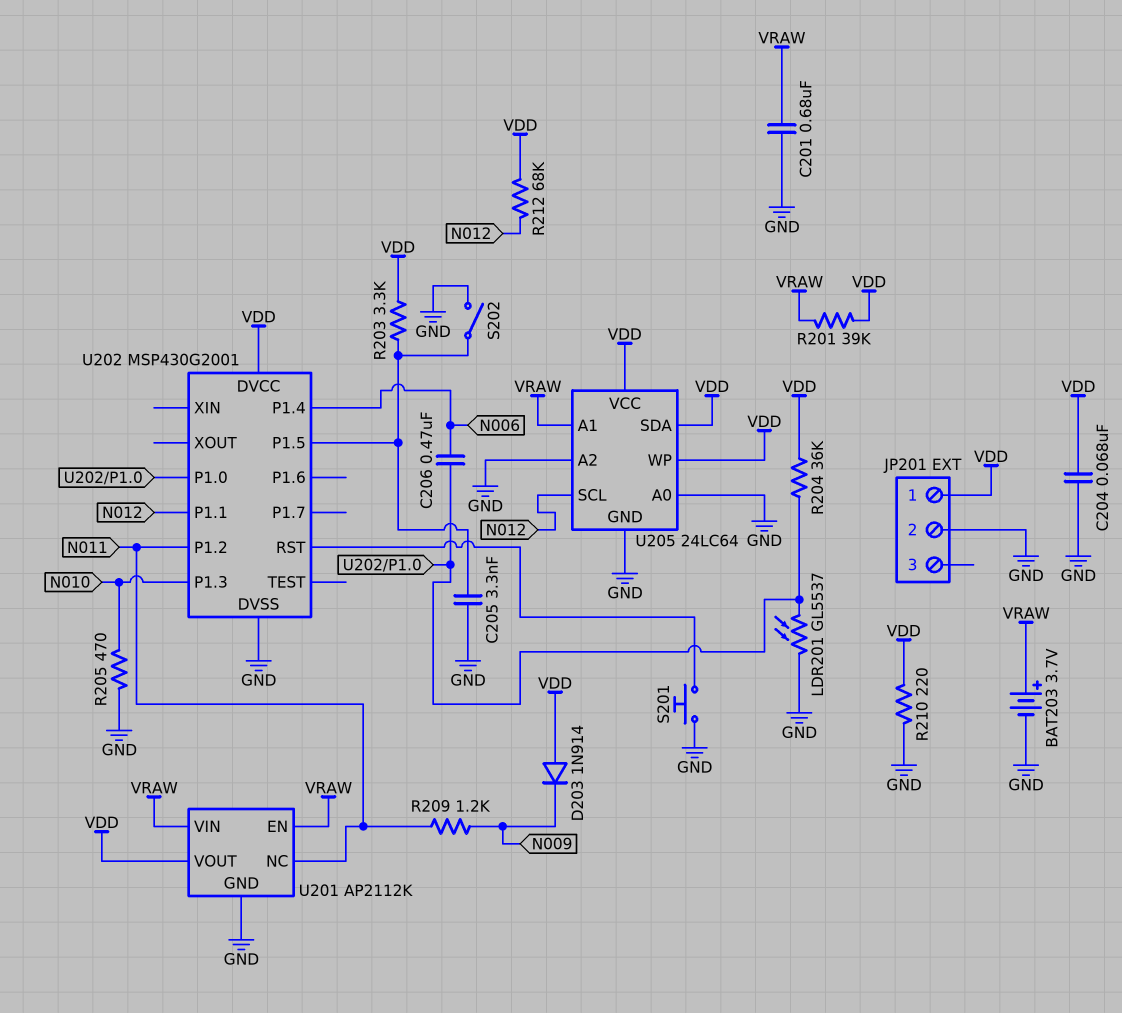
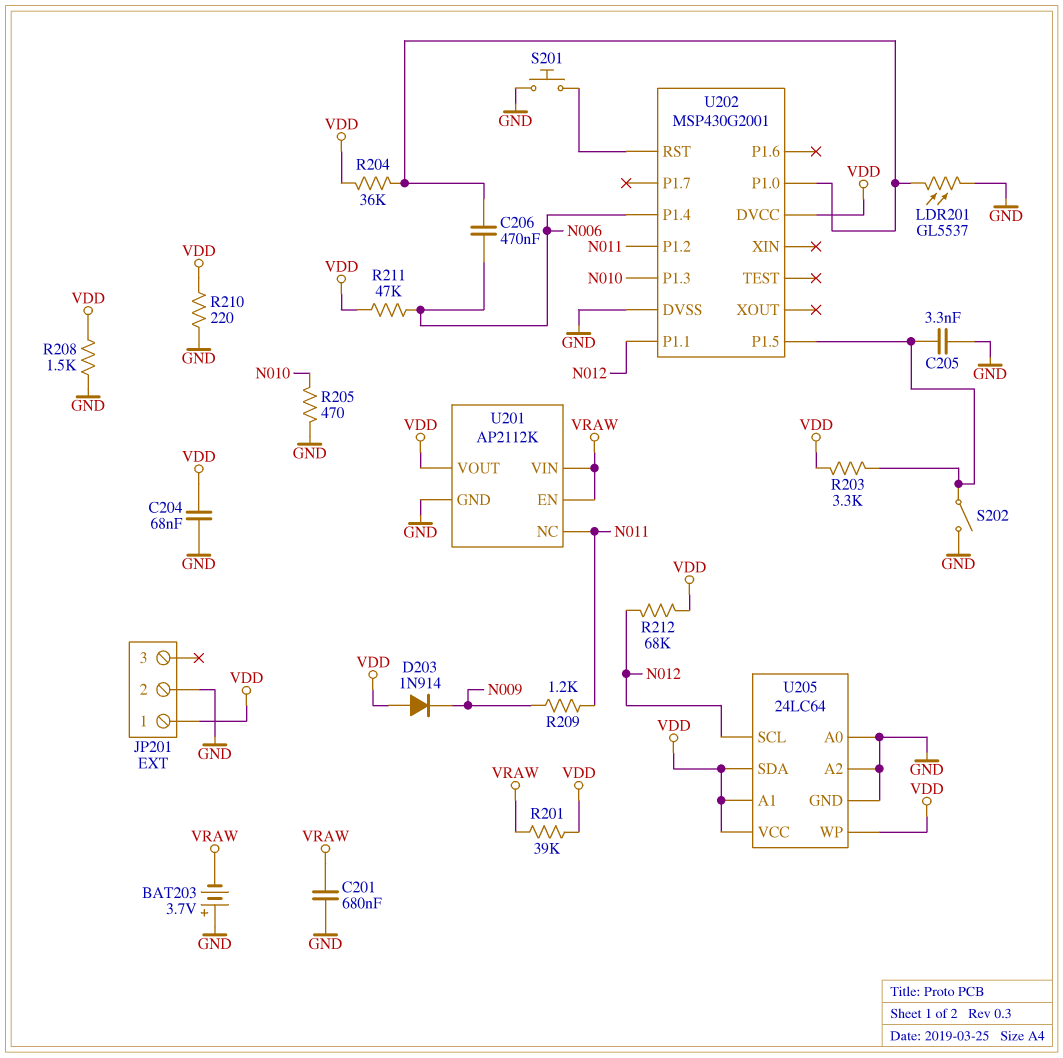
BAT203: 3.7V (plus VRAW, minus GND) -> 3.7V (plus GND, minus VRAW)
R208: none -> 1.5k (GND, VDD)
R211: none -> 47k (N006, VDD)
U205 pin A1: VRAW -> VDD

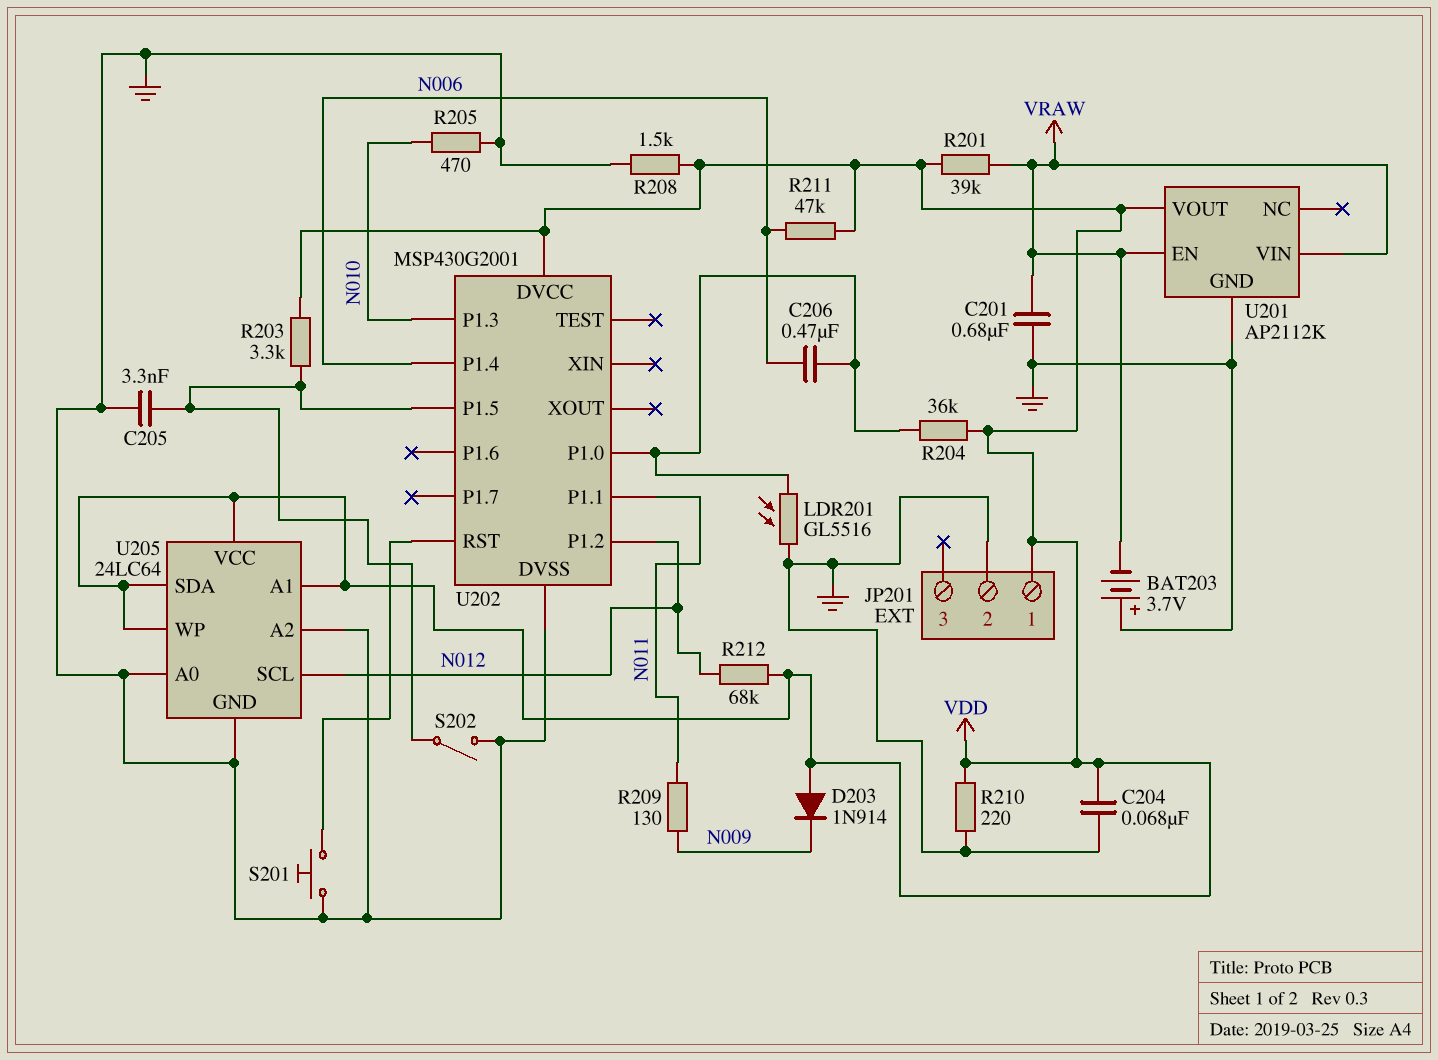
LDR201: GL5537 (GND, U202/P1.0) -> GL5516 (GND, U202/P1.0)
R209: 1.2k (N009, N011) -> 130 (N009, N011)
U201 pin NC: N011 -> none
U202 pin P1.1: N012 -> N011
U202 pin P1.2: N011 -> N012

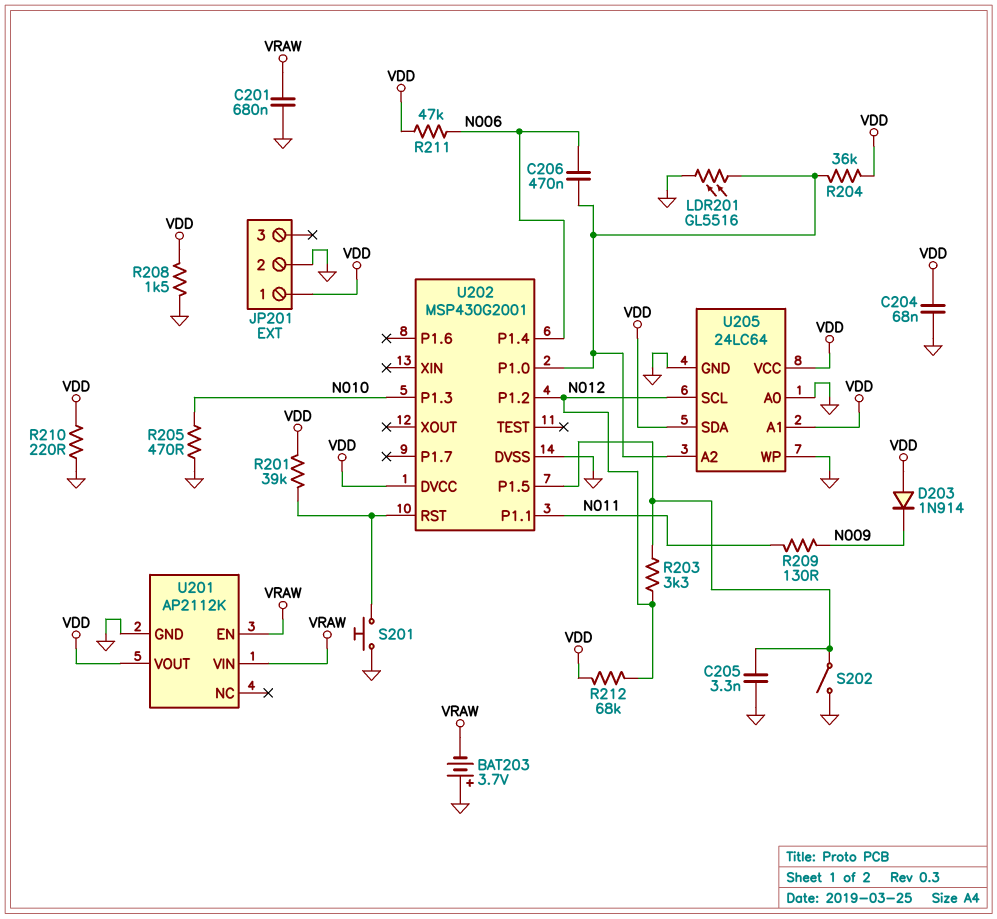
R201: 39k (VDD, VRAW) -> 39k (U202/RST, VDD)
R203: 3.3k (U202/P1.5, VDD) -> 3.3k (N012, U202/P1.5)
U205 pin A2: GND -> U202/P1.0
U205 pin WP: VDD -> GND

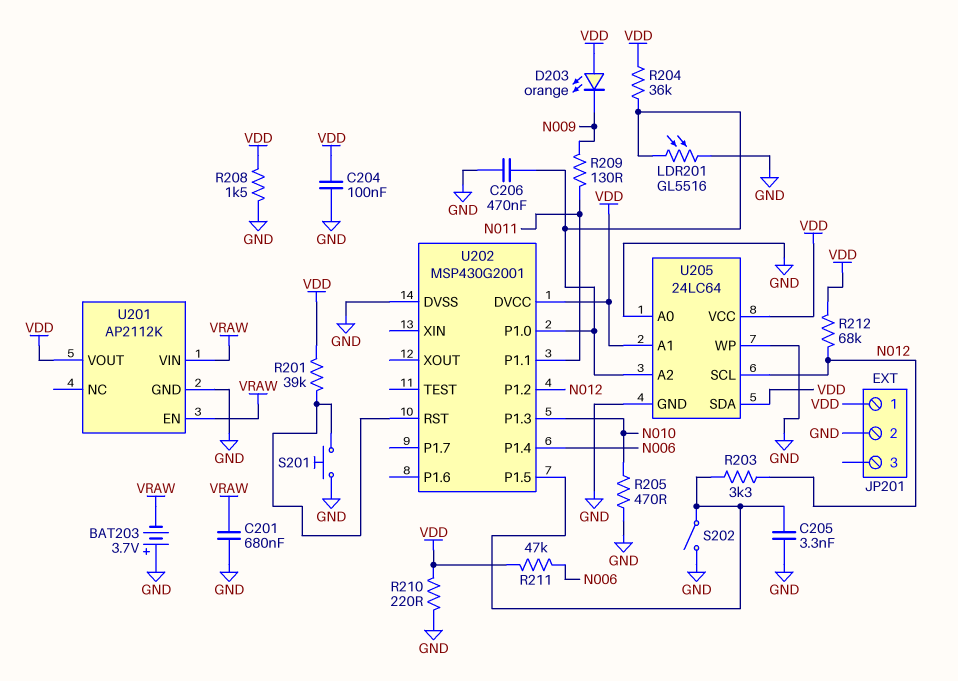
C204: 68nF (GND, VDD) -> 100nF (GND, VDD)
C206: 470nF (N006, U202/P1.0) -> 470nF (GND, U202/P1.0)
D203: diode 1N914 (A VDD, K N009) -> LED orange (A VDD, K N009)

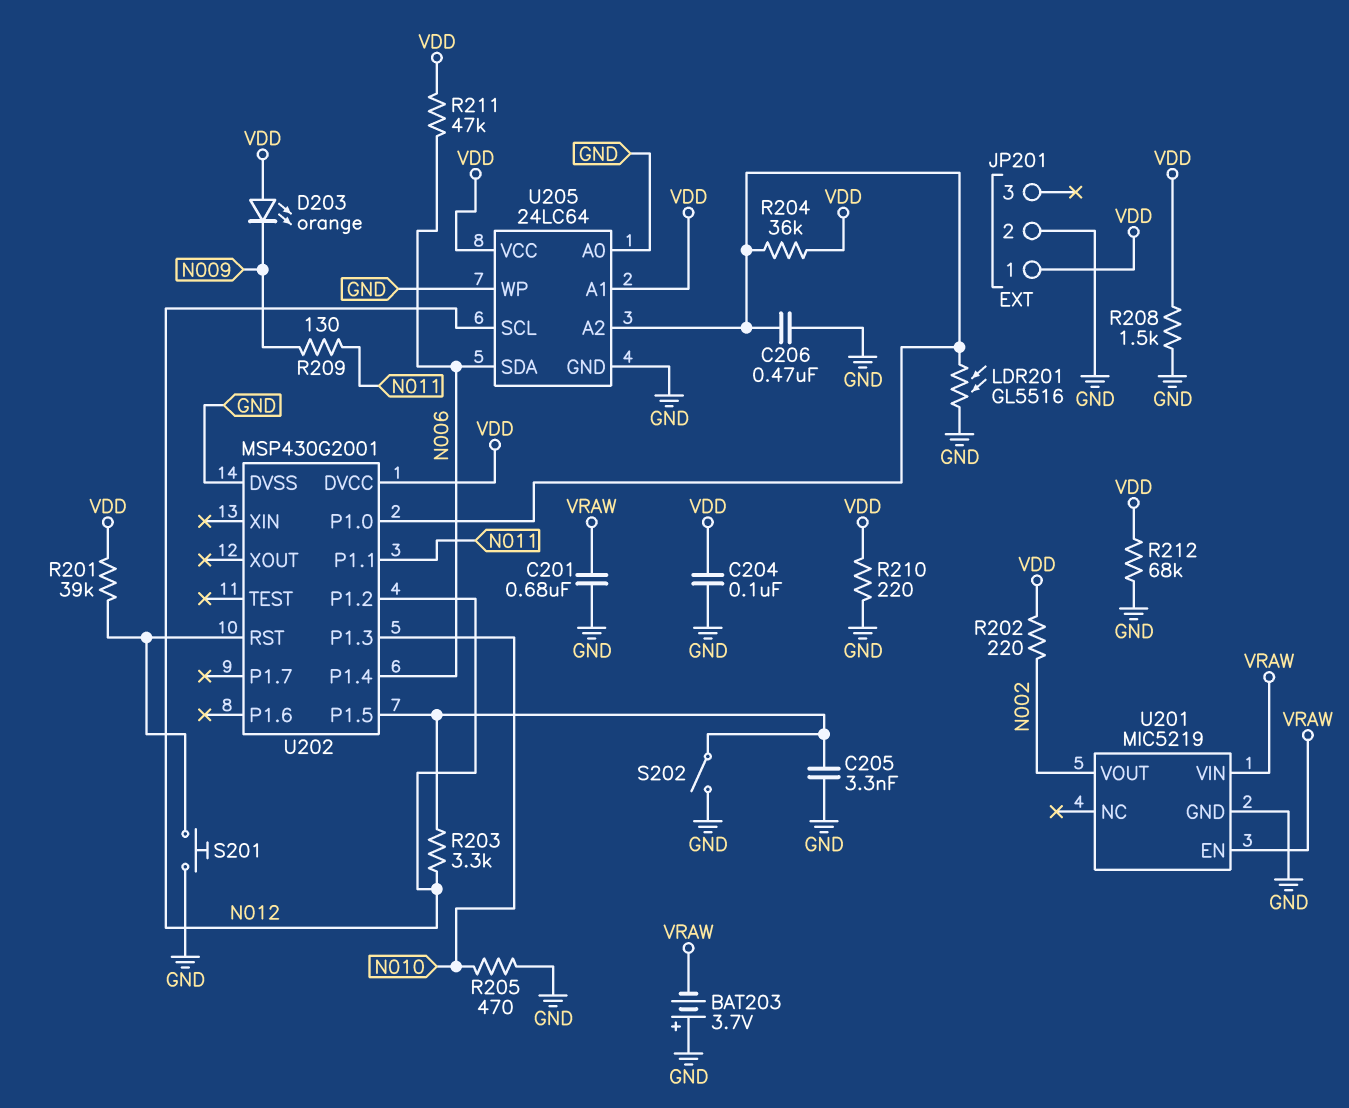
R202: none -> 220 (N002, VDD)
R212: 68k (N012, VDD) -> 68k (GND, VDD)
U201: AP2112K -> MIC5219
U201 pin VOUT: VDD -> N002
U205 pin SDA: VDD -> N006

